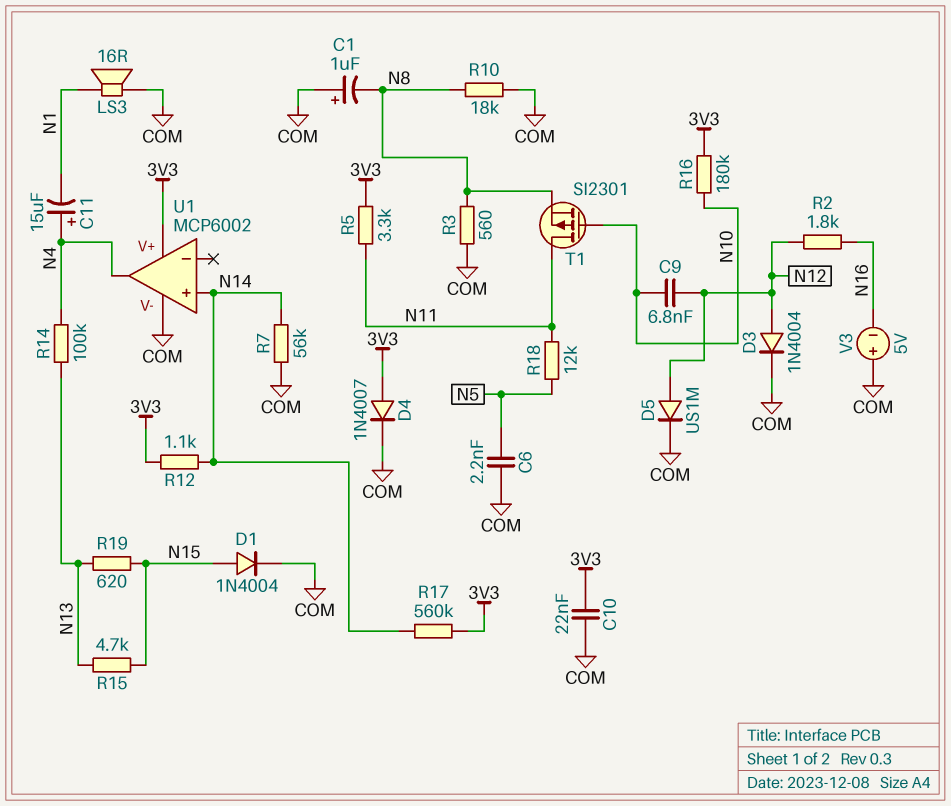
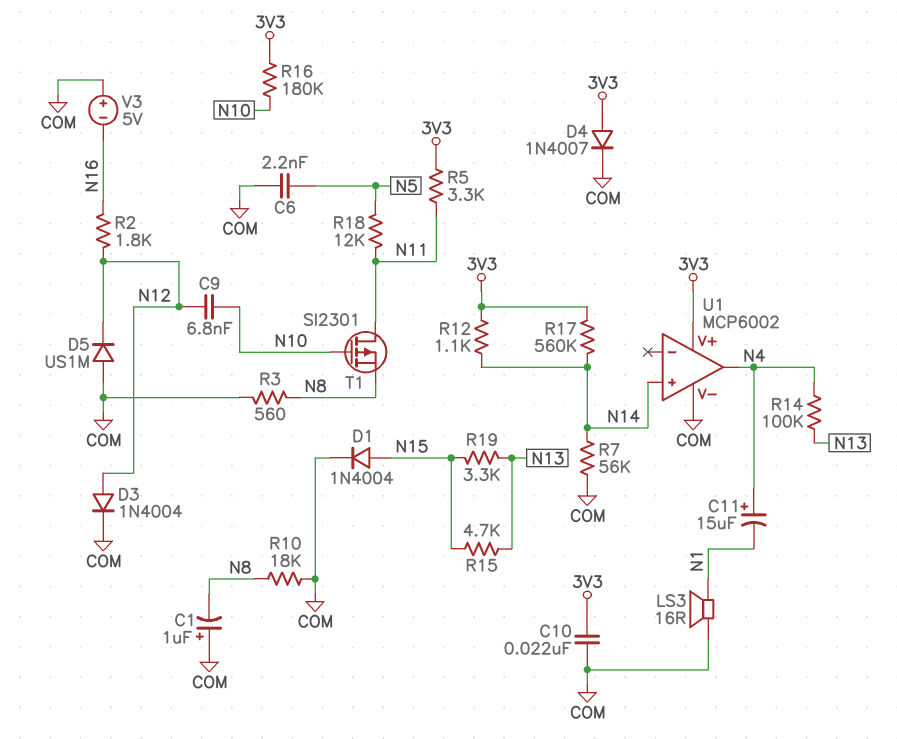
D5: diode US1M (A N12, K COM) -> diode US1M (A COM, K N12)
R19: 620 (N13, N15) -> 3.3k (N13, N15)

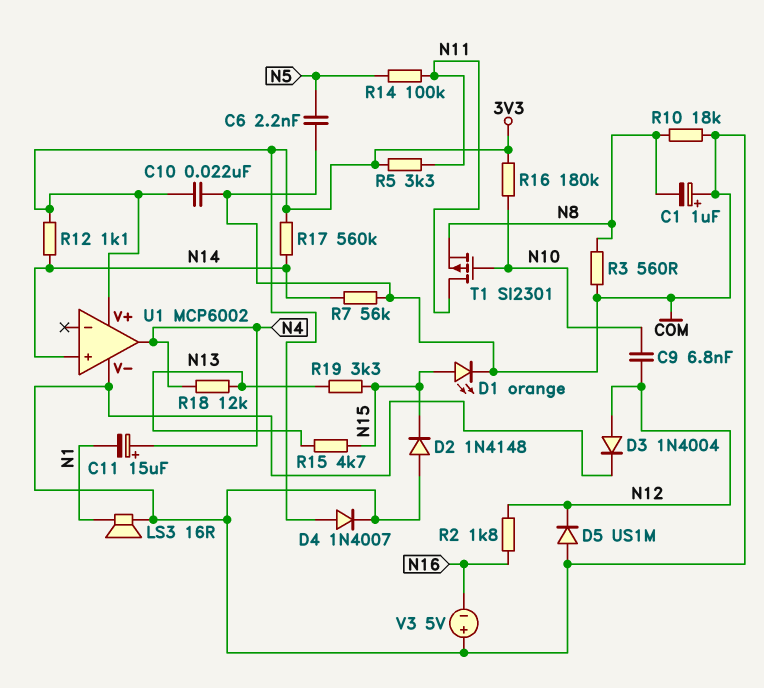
D1: diode 1N4004 (A N15, K COM) -> LED orange (A N15, K COM)
D2: none -> diode 1N4148 (A COM, K N15)
R14: 100k (N4, N13) -> 100k (N5, N11)
R18: 12k (N5, N11) -> 12k (N4, N13)

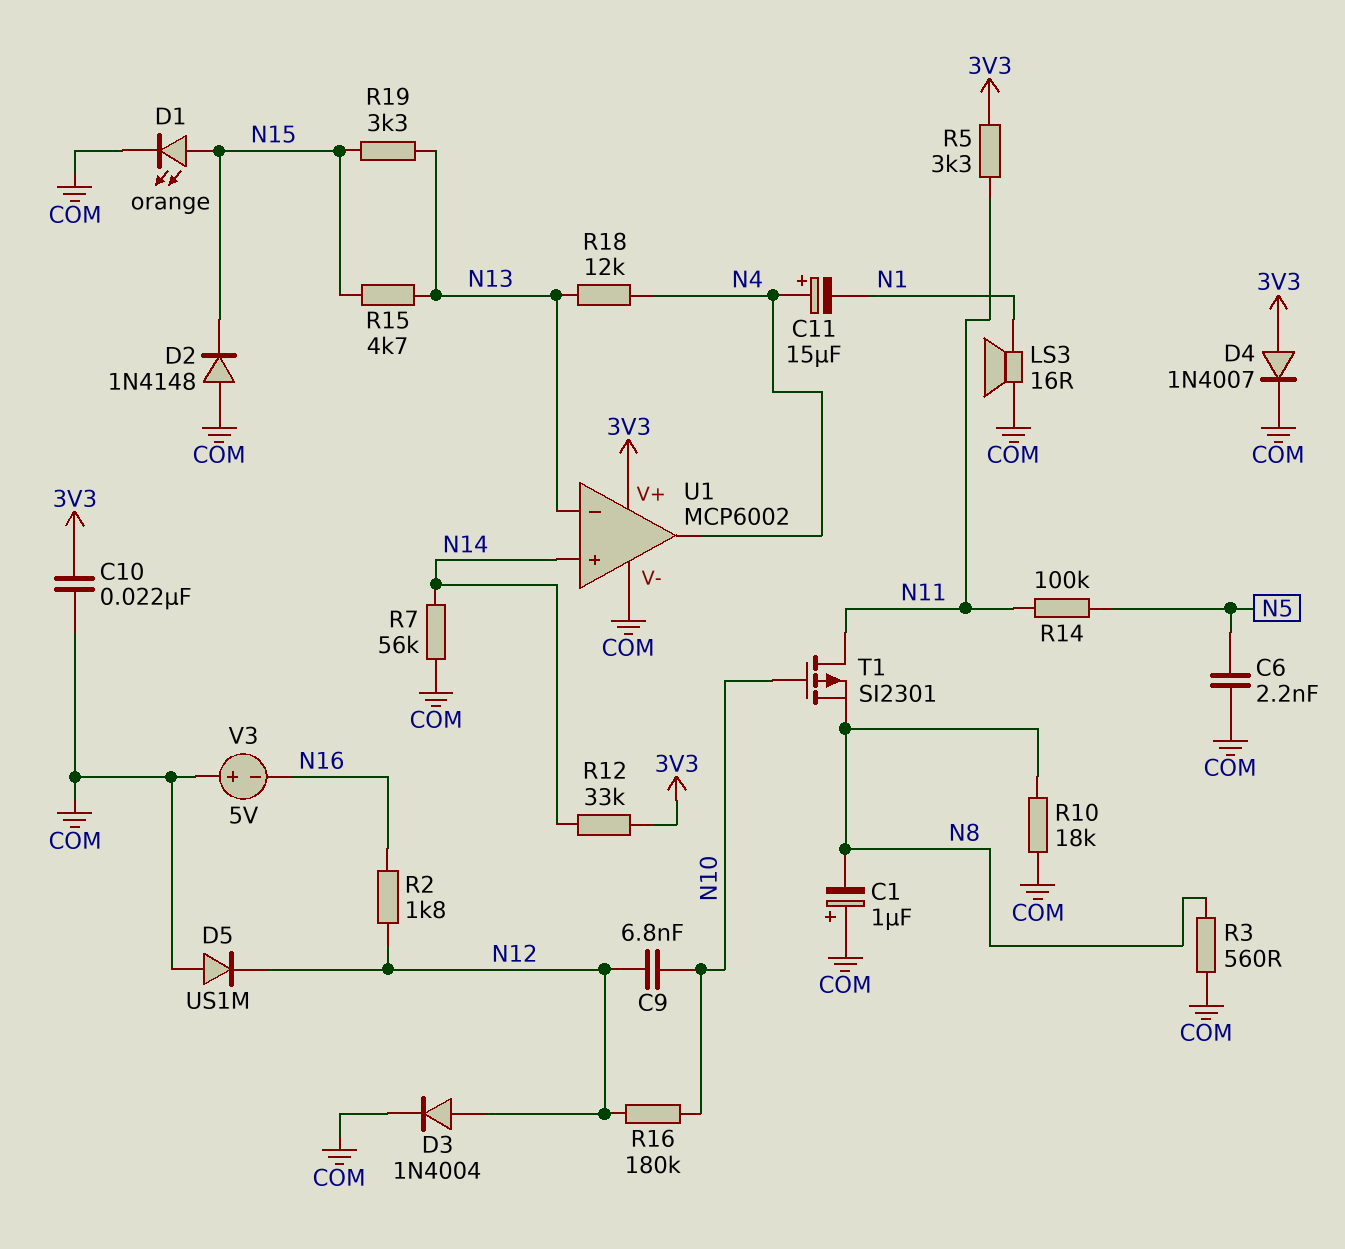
R12: 1.1k (3V3, N14) -> 33k (3V3, N14)
R16: 180k (3V3, N10) -> 180k (N10, N12)
R17: 560k (3V3, N14) -> none
U1 pin in-: none -> N13

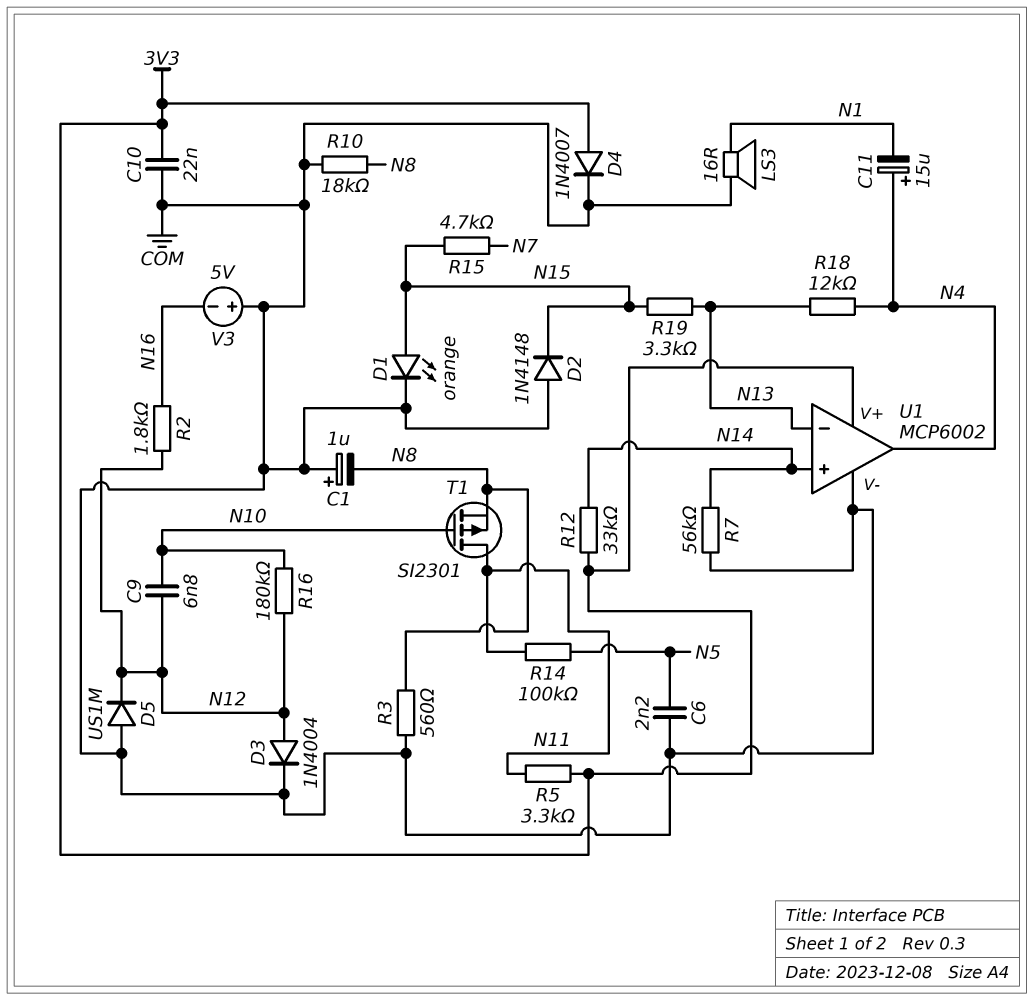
R15: 4.7k (N13, N15) -> 4.7k (N7, N15)

